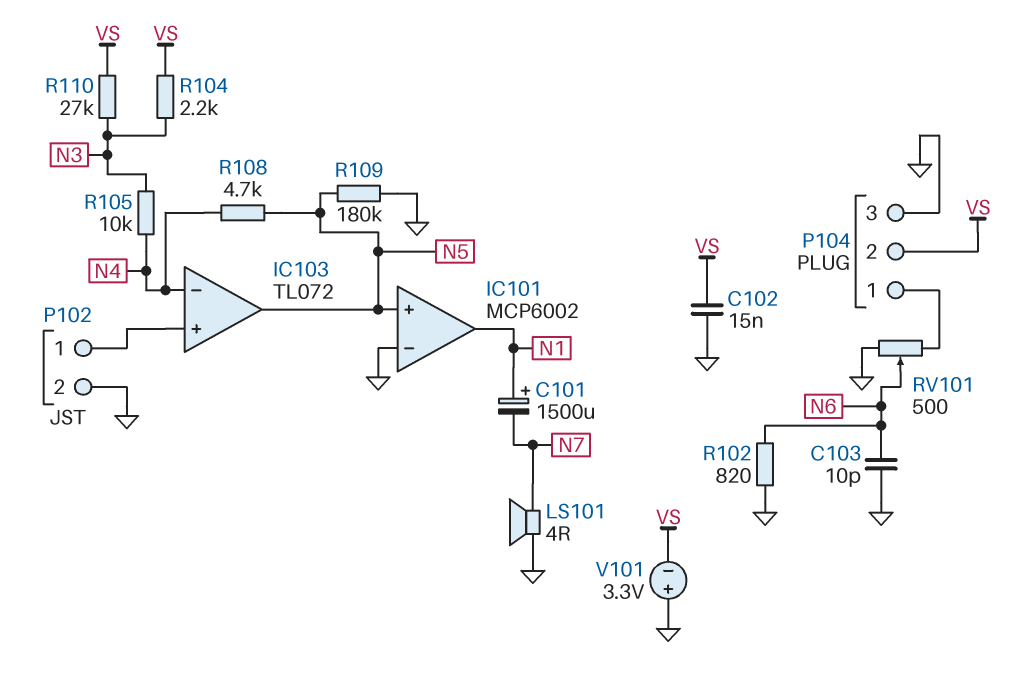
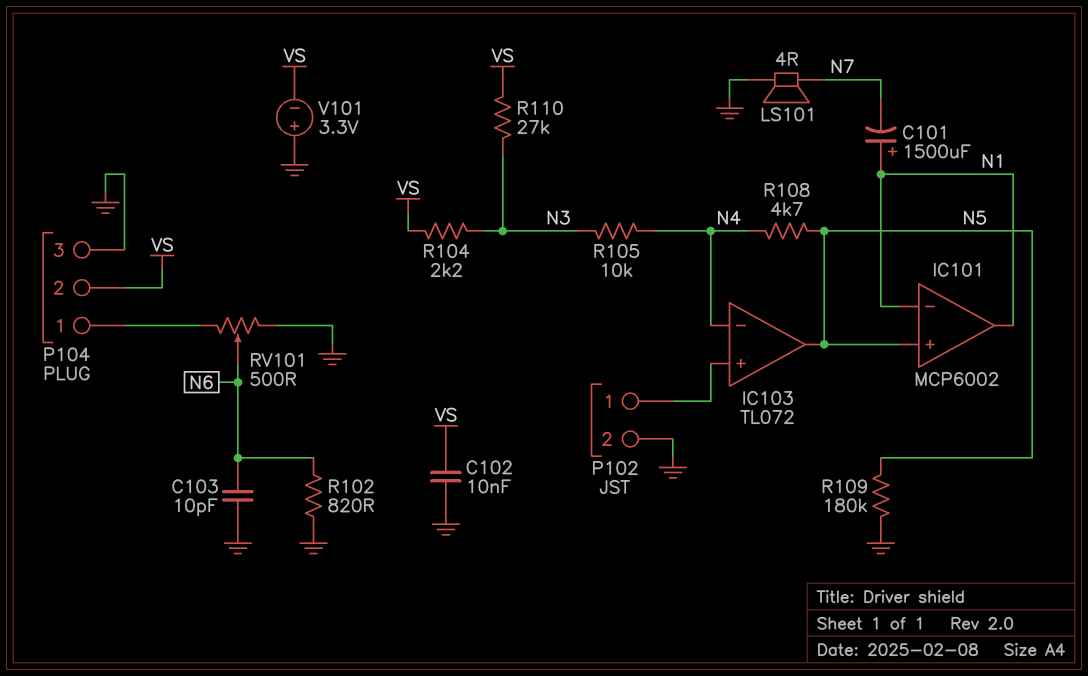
C102: 15nF (GND, VS) -> 10nF (GND, VS)
IC101 pin in-: GND -> N1

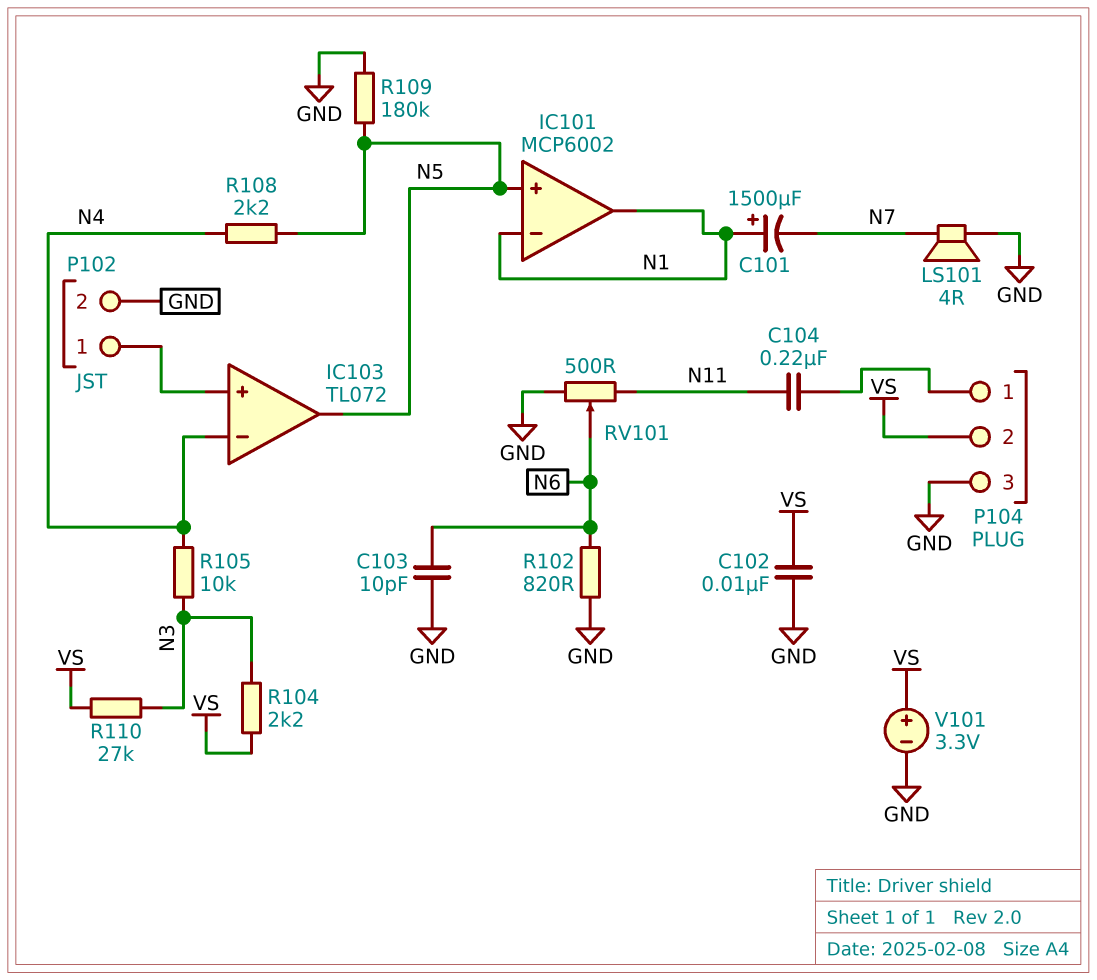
C104: none -> 220nF (N11, P104/1)
R108: 4.7k (N4, N5) -> 2.2k (N4, N5)
RV101: 500 (GND, P104/1, wiper N6) -> 500 (GND, N11, wiper N6)
V101: 3.3V (plus GND, minus VS) -> 3.3V (plus VS, minus GND)

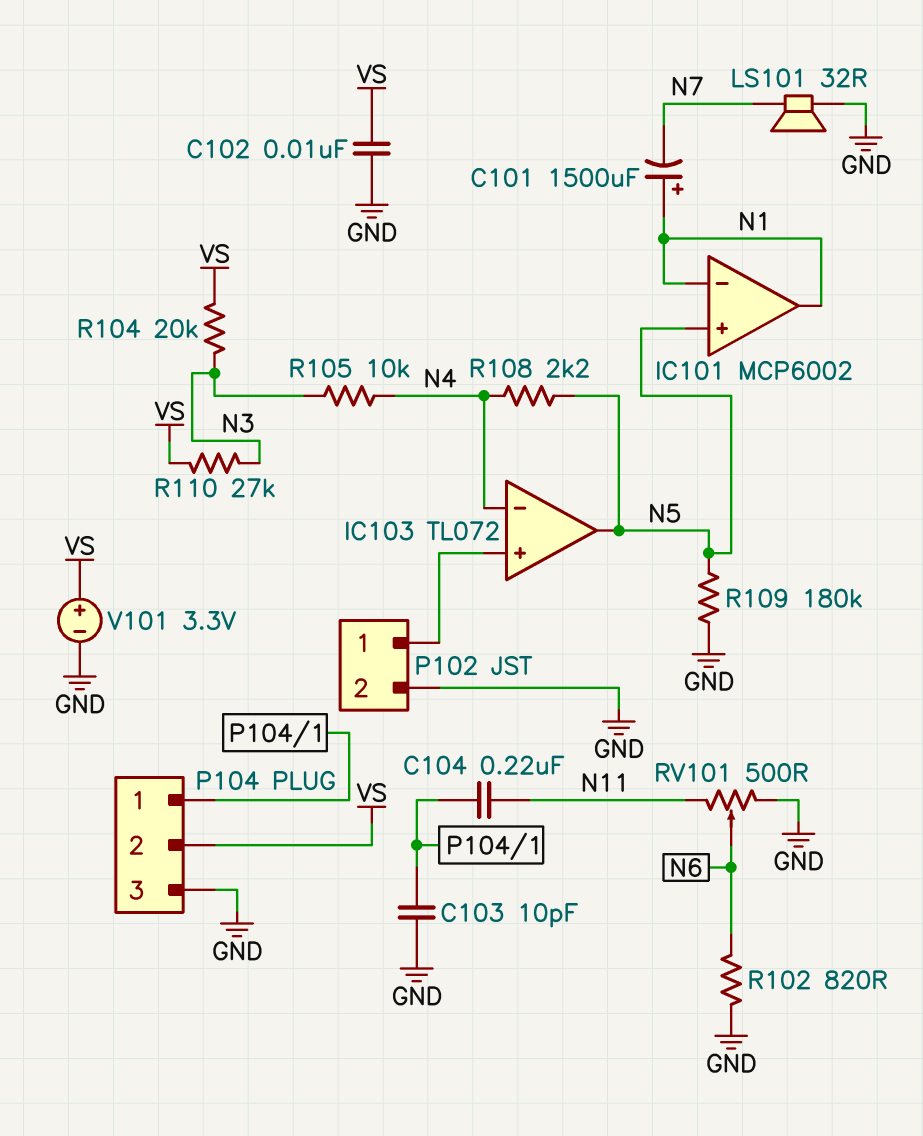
C103: 10pF (GND, N6) -> 10pF (GND, P104/1)
LS101: speaker 4R (GND, N7) -> speaker 32R (GND, N7)
R104: 2.2k (N3, VS) -> 20k (N3, VS)

